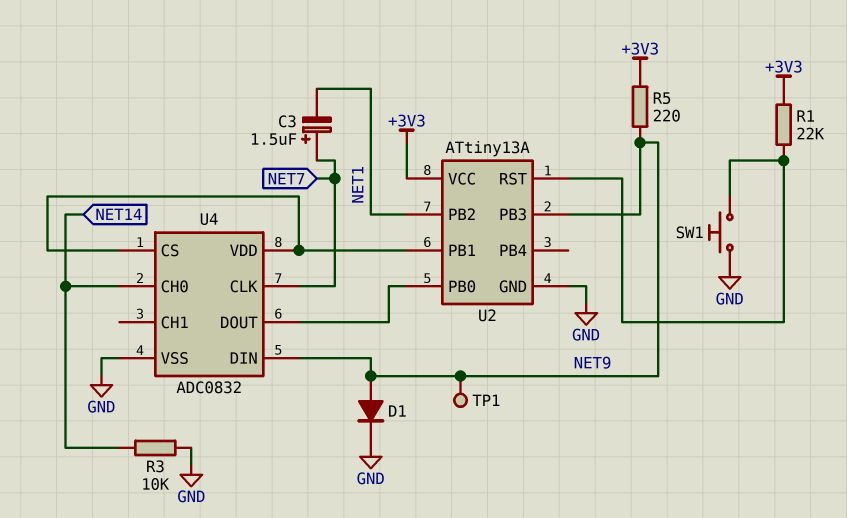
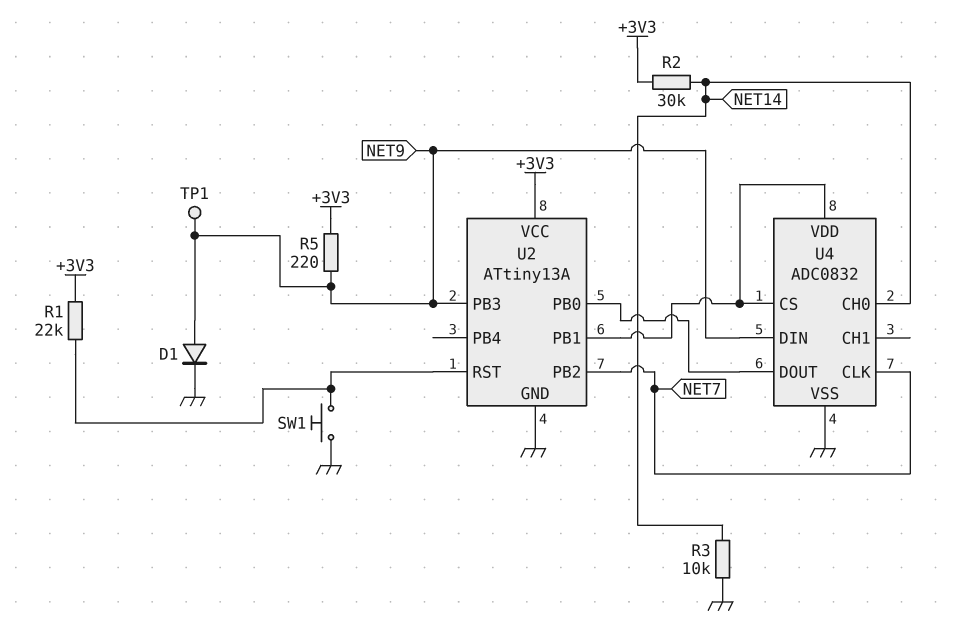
C3: 1.5uF (plus NET7, minus NET1) -> none
R2: none -> 30k (+3V3, NET14)
U2 pin PB2: NET1 -> NET7

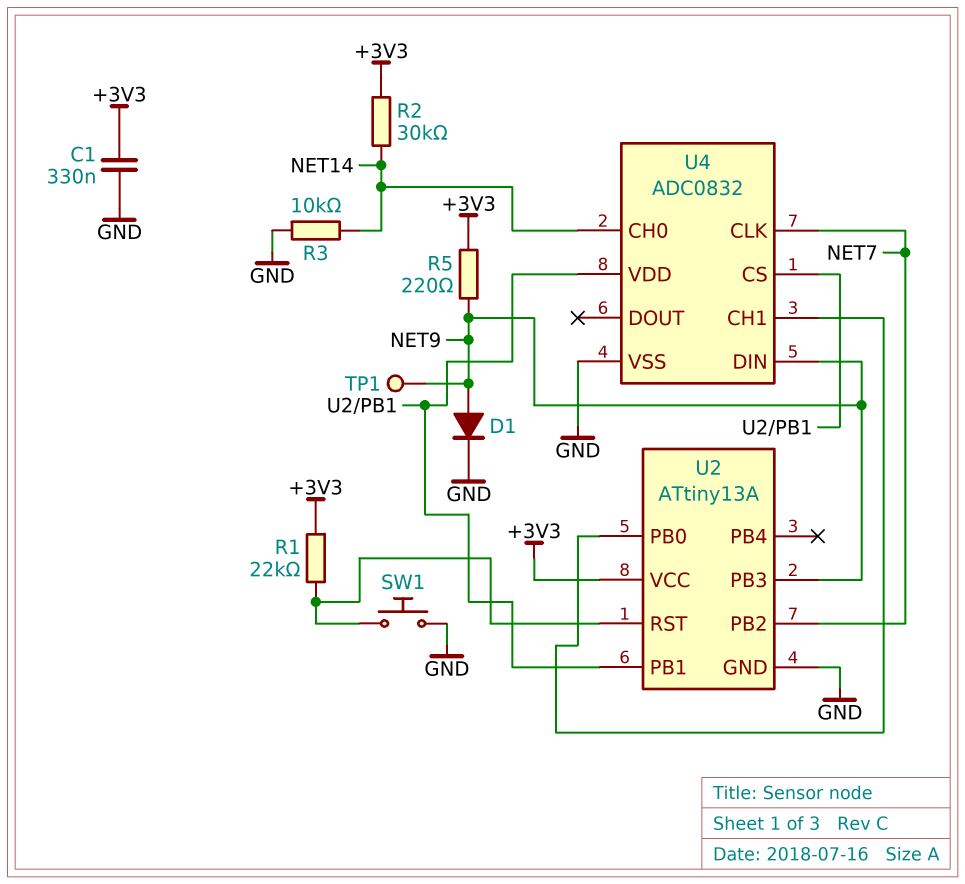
C1: none -> 330nF (+3V3, GND)
U4 pin CH1: none -> U2/PB0
U4 pin DOUT: U2/PB0 -> none

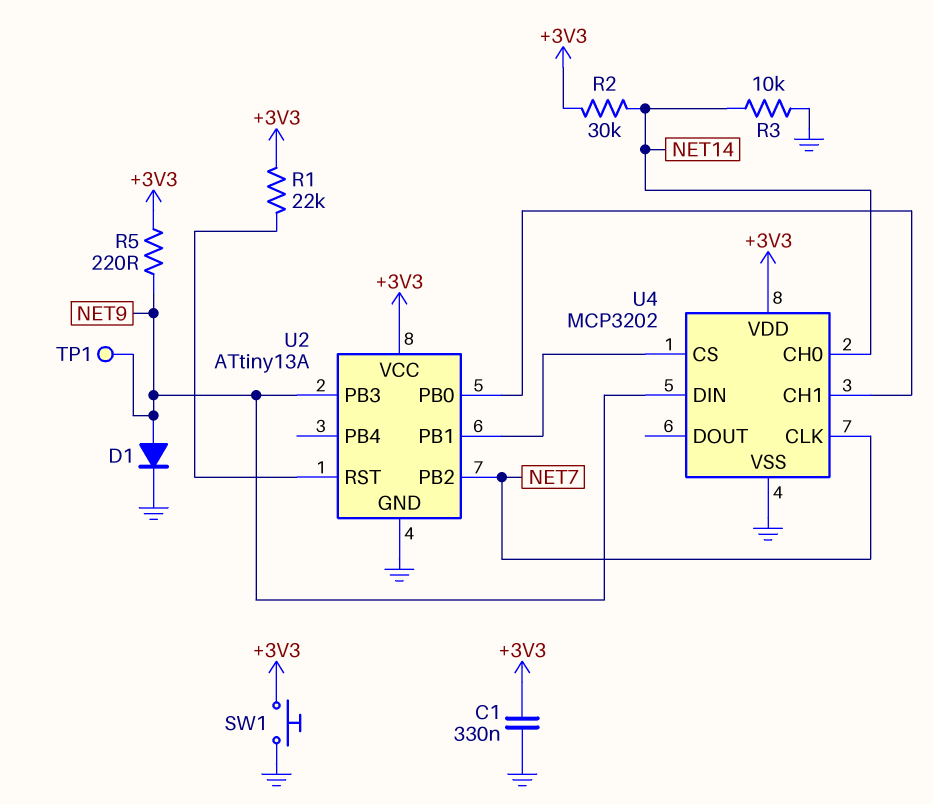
SW1: button (GND, U2/RST) -> button (+3V3, GND)
U4: ADC0832 -> MCP3202
U4 pin VDD: U2/PB1 -> +3V3

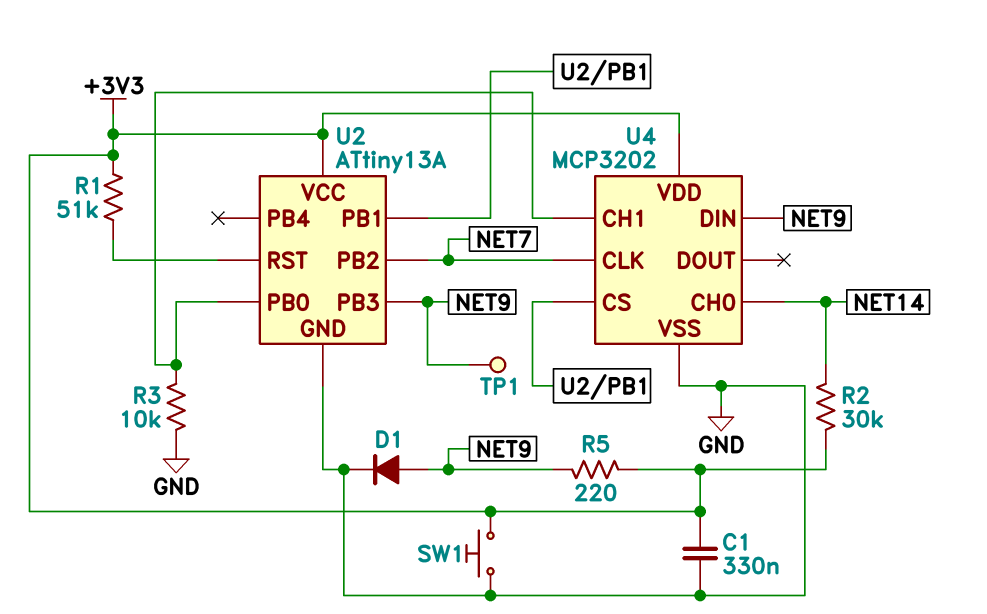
R1: 22k (+3V3, U2/RST) -> 51k (+3V3, U2/RST)
R3: 10k (GND, NET14) -> 10k (GND, U2/PB0)

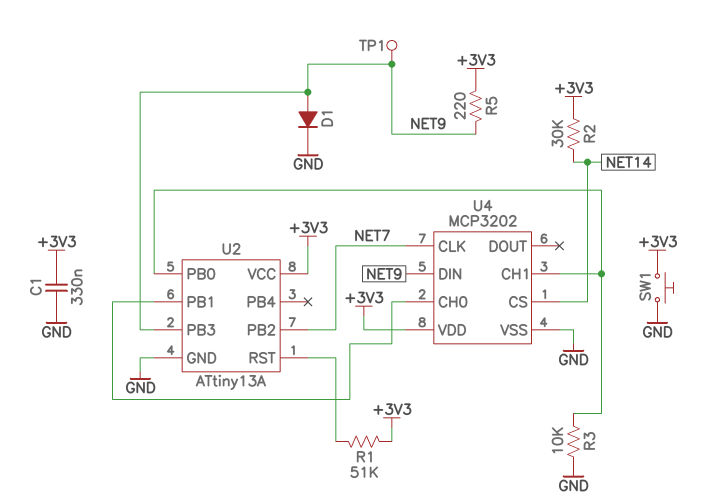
U4 pin CH0: NET14 -> U2/PB1
U4 pin CS: U2/PB1 -> NET14

